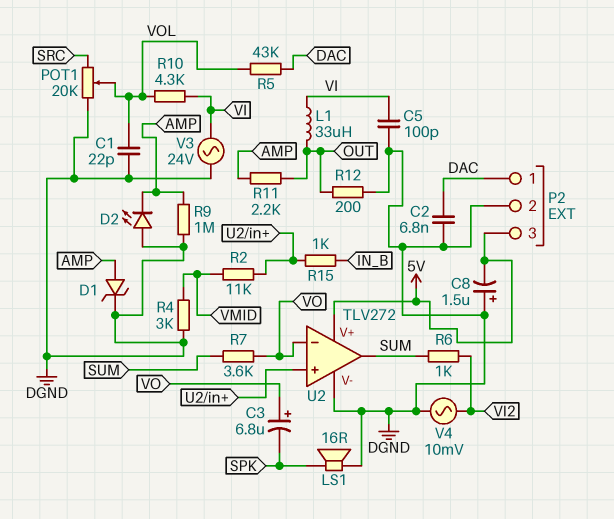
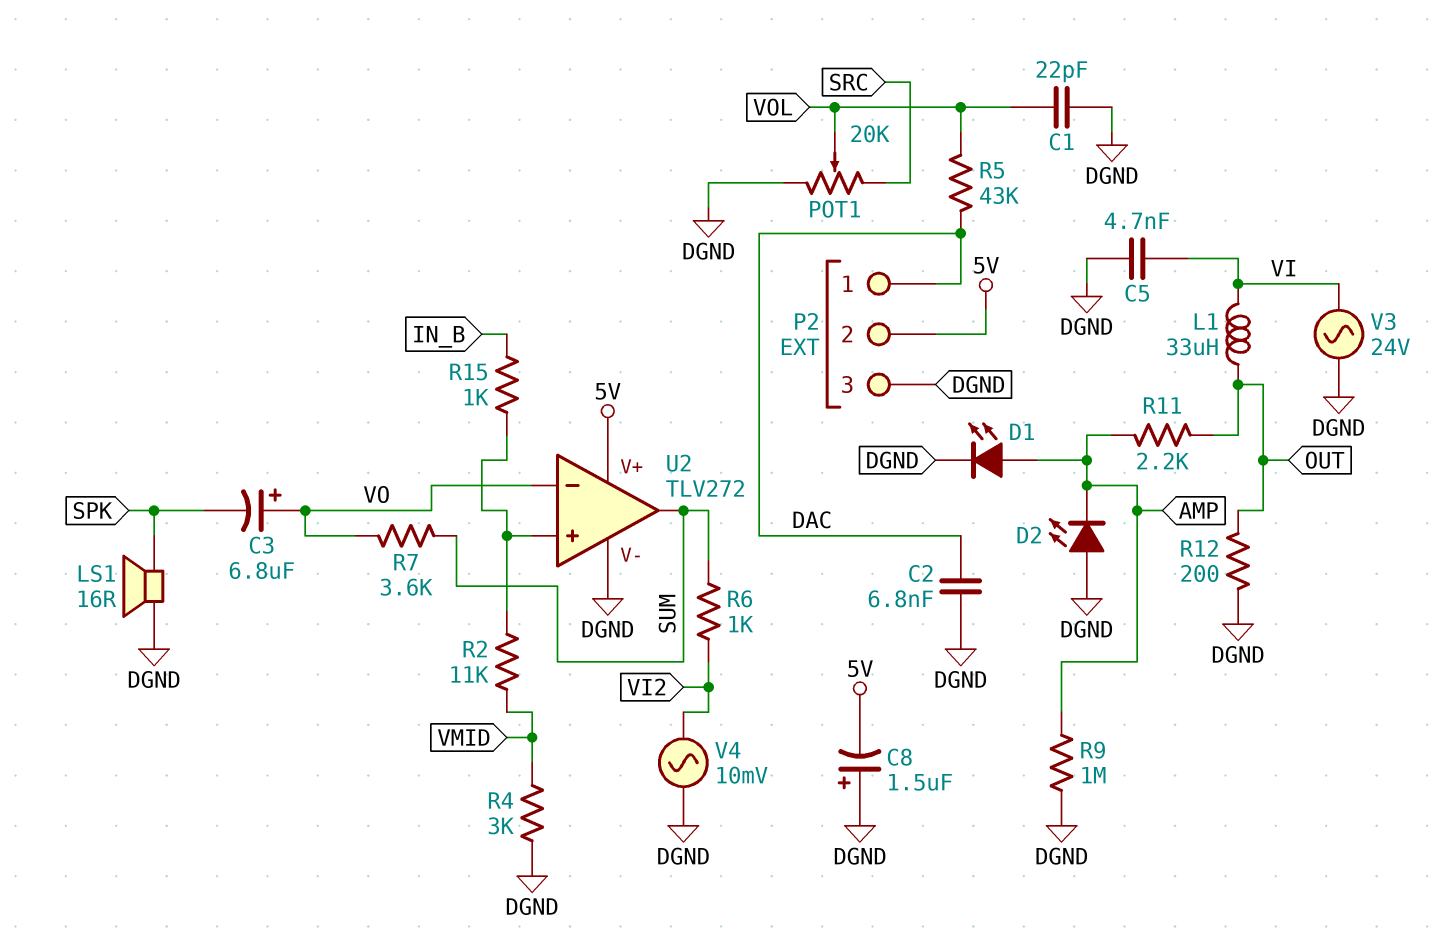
C5: 100pF (DGND, VI) -> 4.7nF (DGND, VI)
D1: zener (A AMP, K DGND) -> LED (A AMP, K DGND)
P2 pin 2: DGND -> 5V
P2 pin 3: 5V -> DGND
R10: 4.3k (VI, VOL) -> none

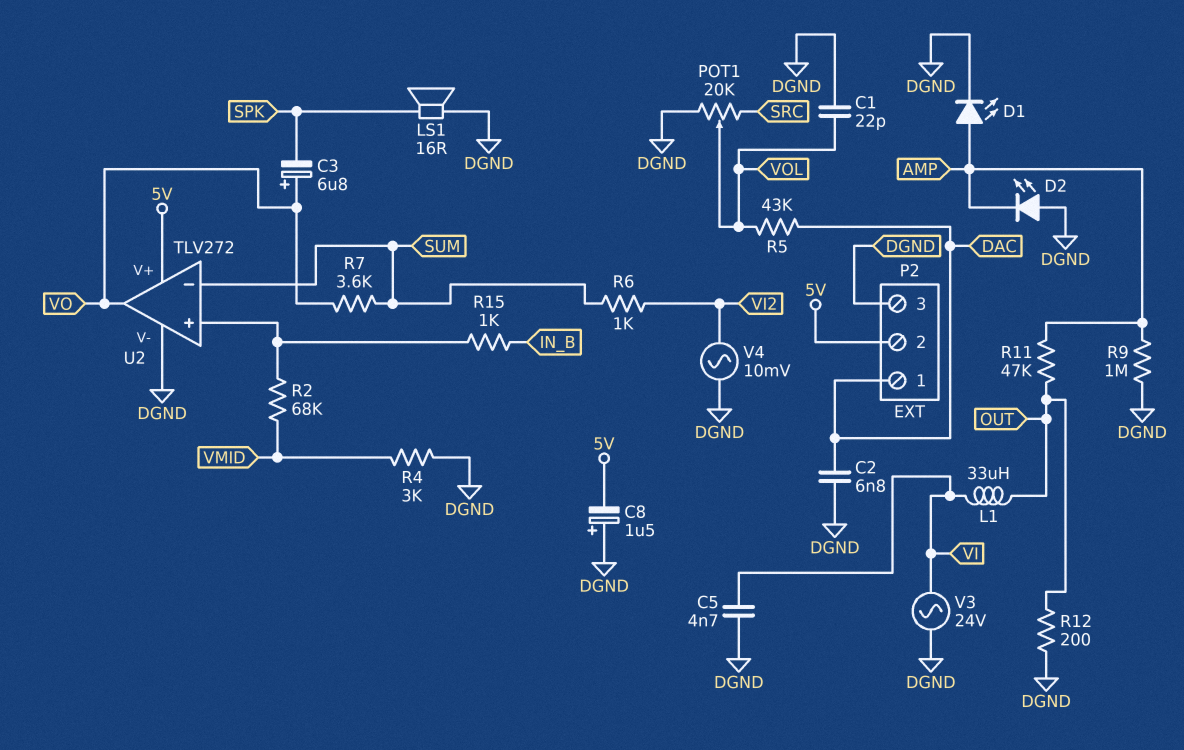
R2: 11k (U2/in+, VMID) -> 68k (U2/in+, VMID)
R11: 2.2k (AMP, OUT) -> 47k (AMP, OUT)
U2 pin in-: VO -> SUM
U2 pin out: SUM -> VO

